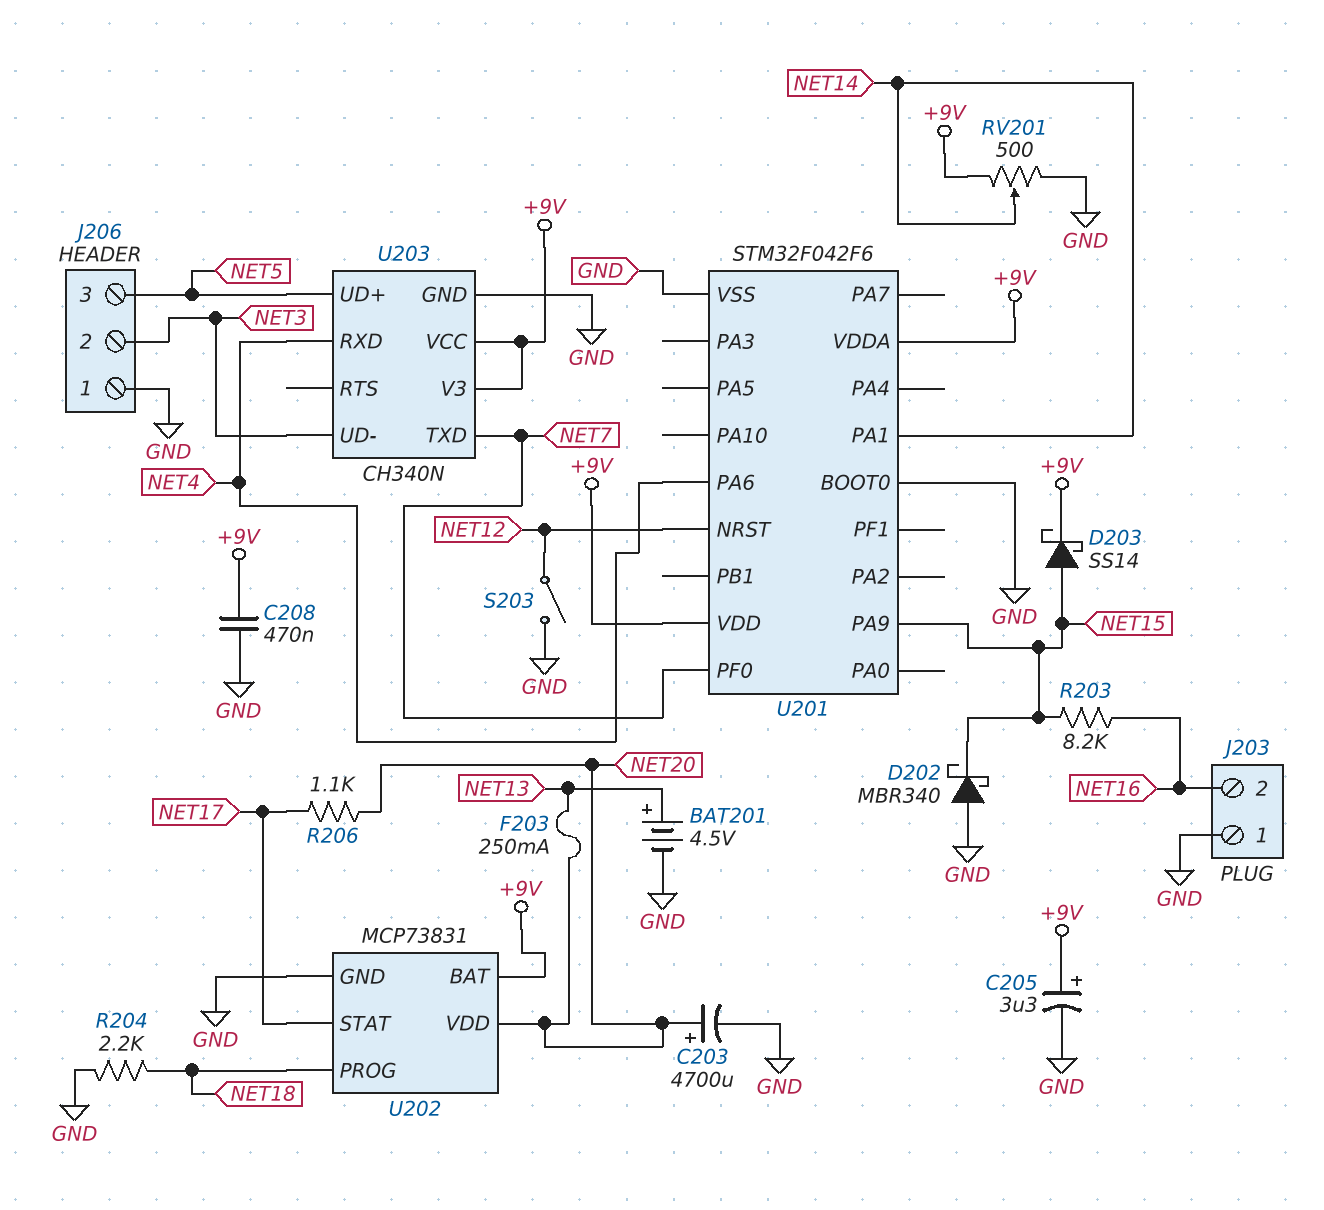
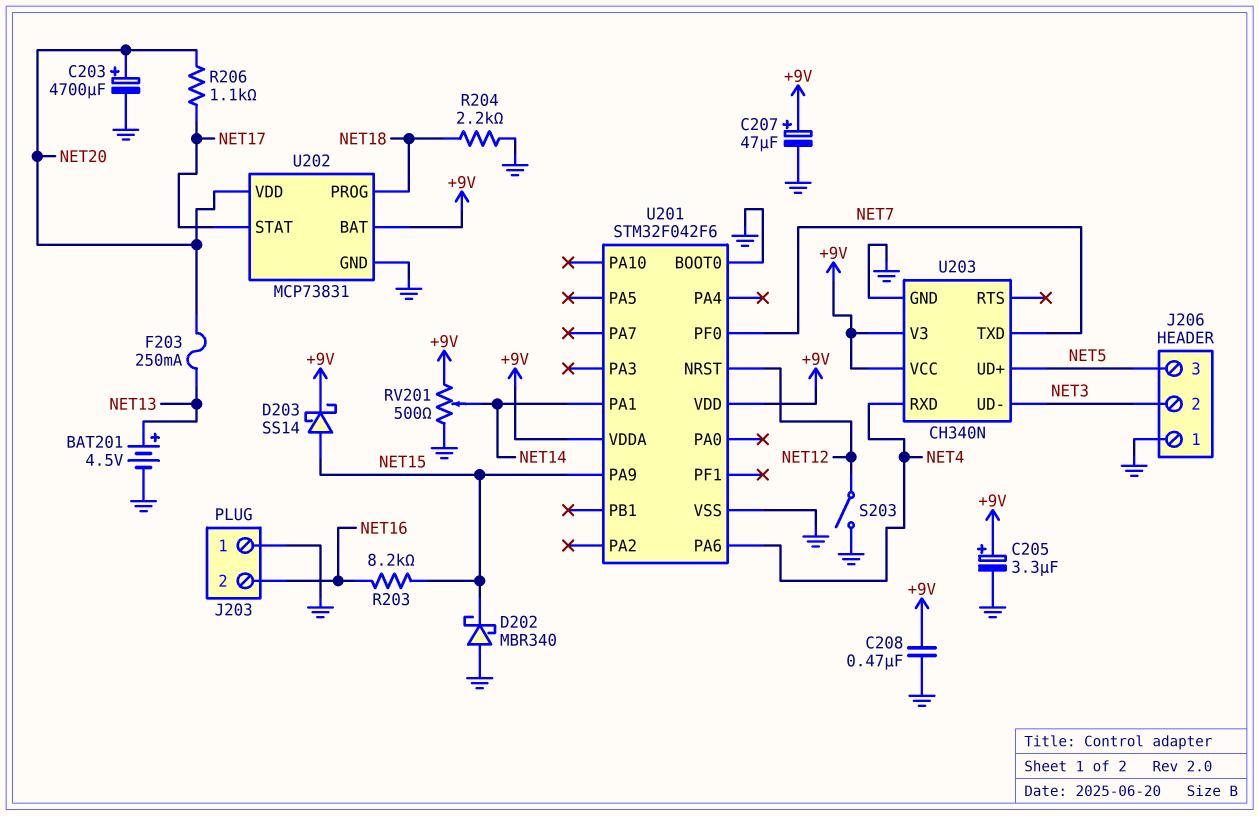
C207: none -> 47uF (plus +9V, minus GND)

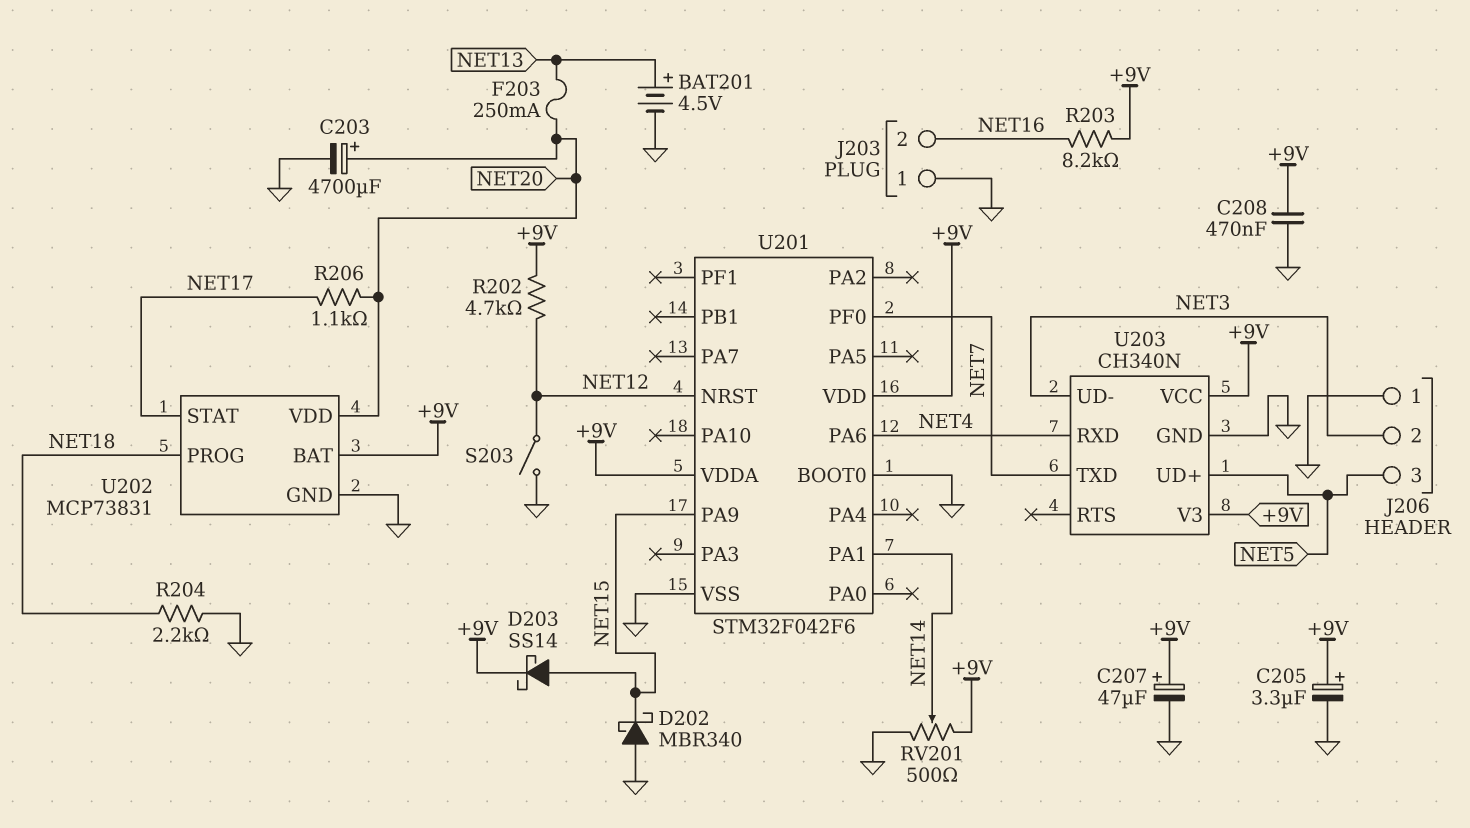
R202: none -> 4.7k (+9V, NET12)
R203: 8.2k (NET15, NET16) -> 8.2k (+9V, NET16)

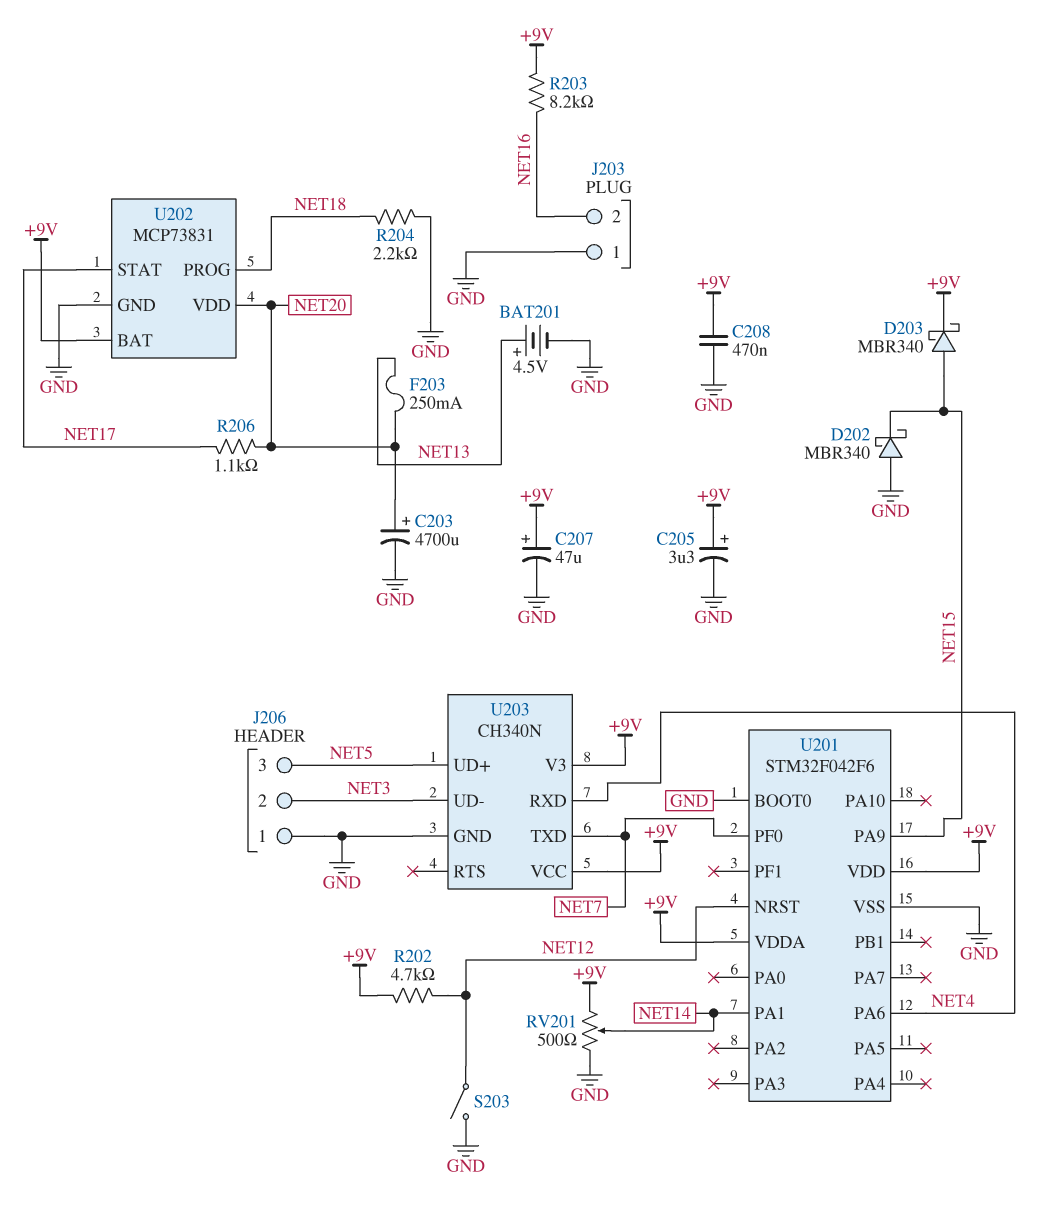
D203: schottky SS14 (A NET15, K +9V) -> schottky MBR340 (A NET15, K +9V)

